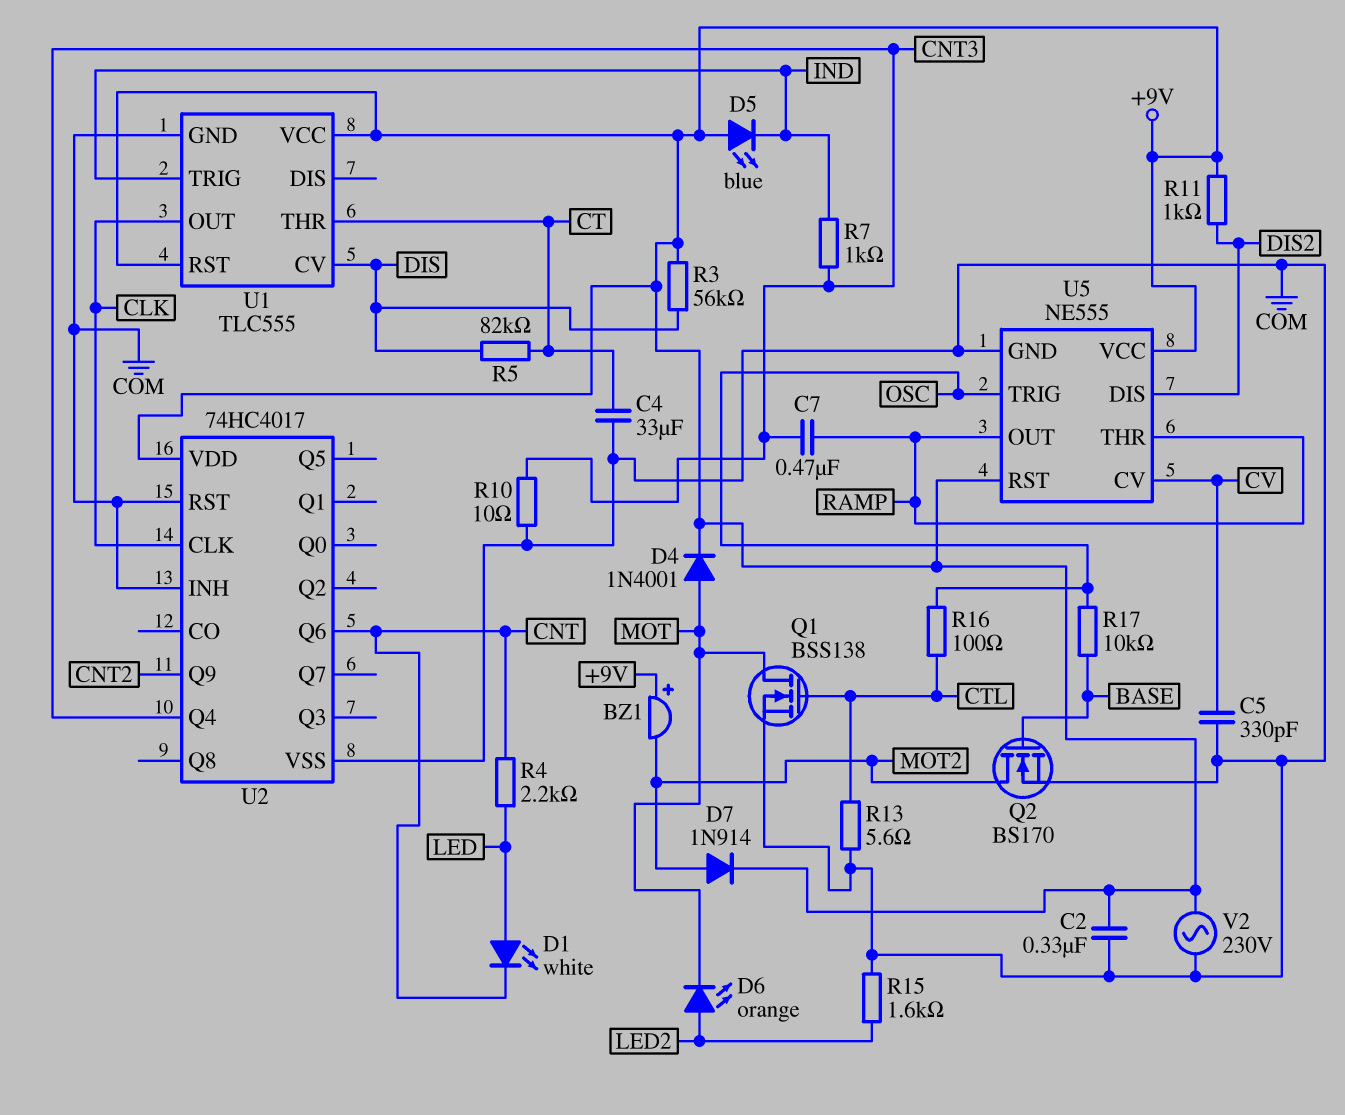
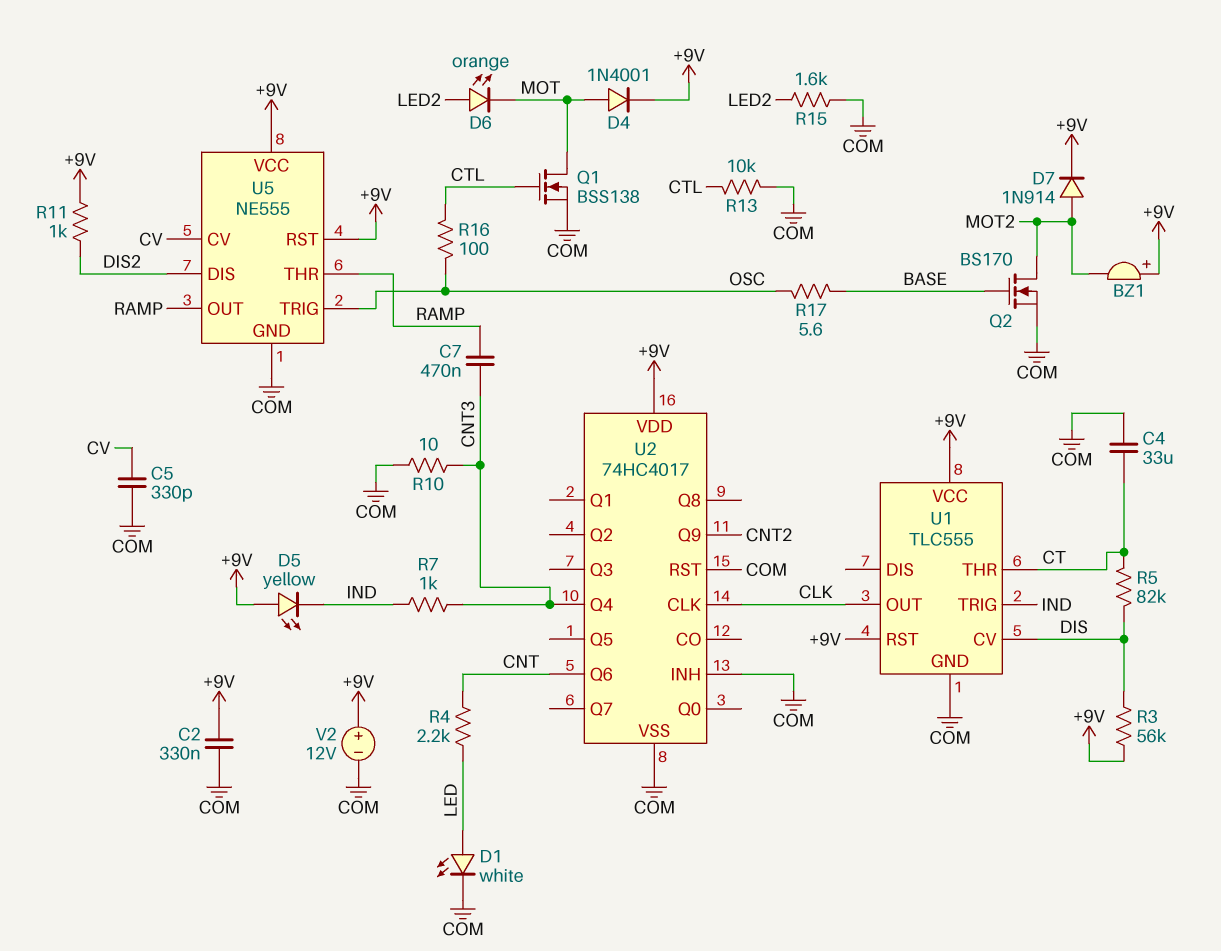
D1: LED white (A LED, K CNT) -> LED white (A LED, K COM)
D5: LED blue (A +9V, K IND) -> LED yellow (A +9V, K IND)
R13: 5.6 (COM, CTL) -> 10k (COM, CTL)
R17: 10k (BASE, OSC) -> 5.6 (BASE, OSC)
V2: AC 230V (+9V, COM) -> 12V (plus +9V, minus COM)

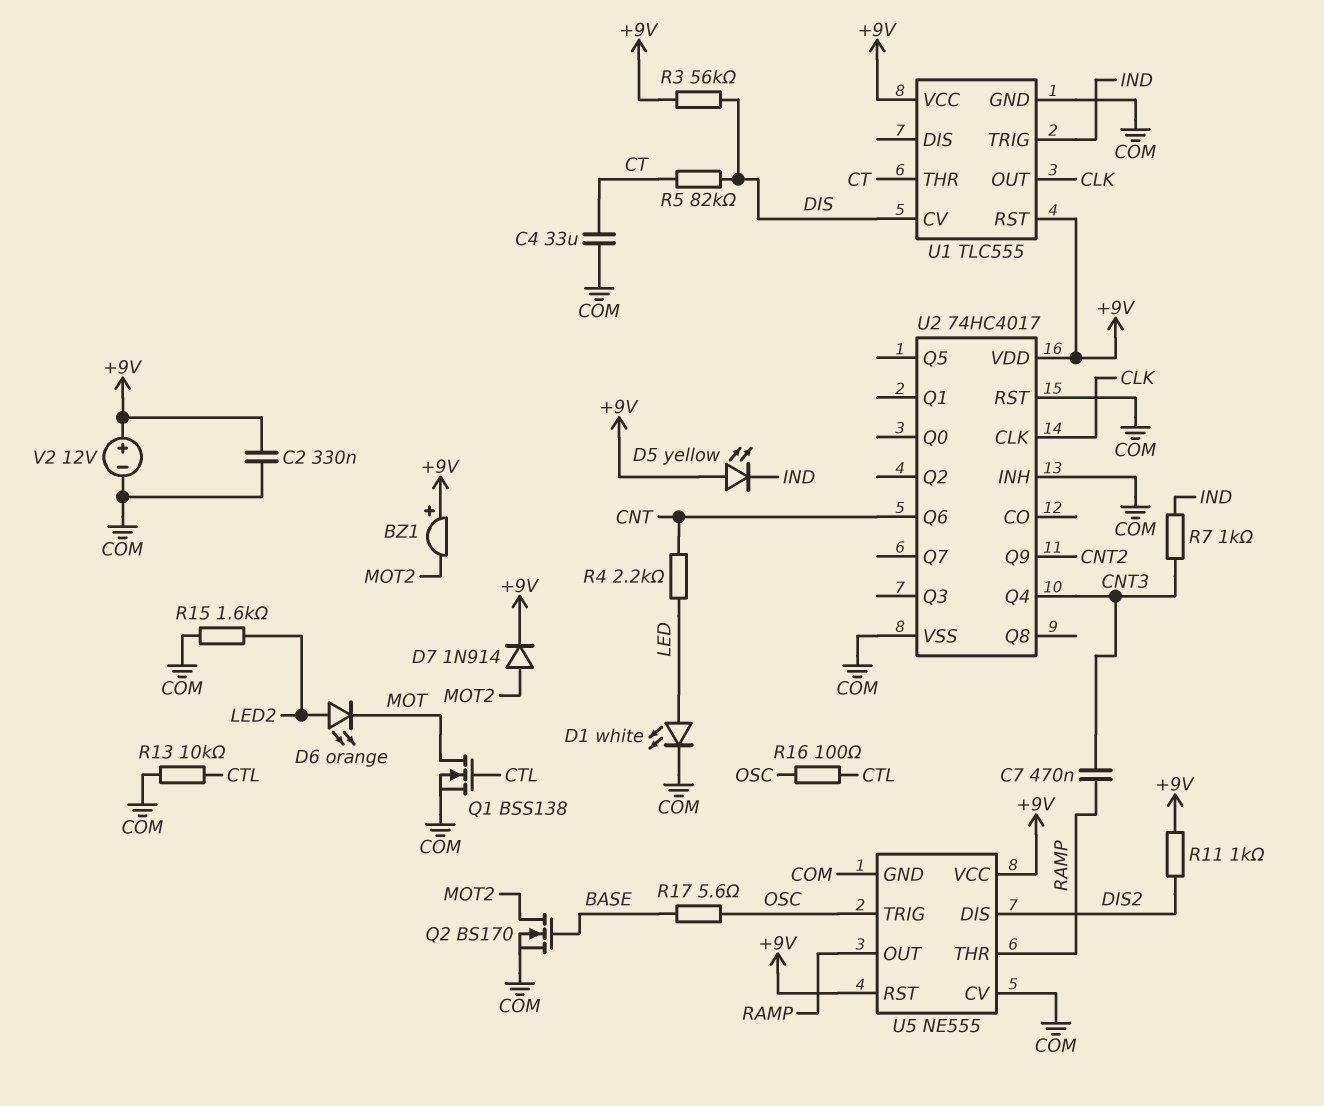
C5: 330pF (COM, CV) -> none
D4: diode 1N4001 (A MOT, K +9V) -> none
R10: 10 (CNT3, COM) -> none
U5 pin CV: CV -> COM

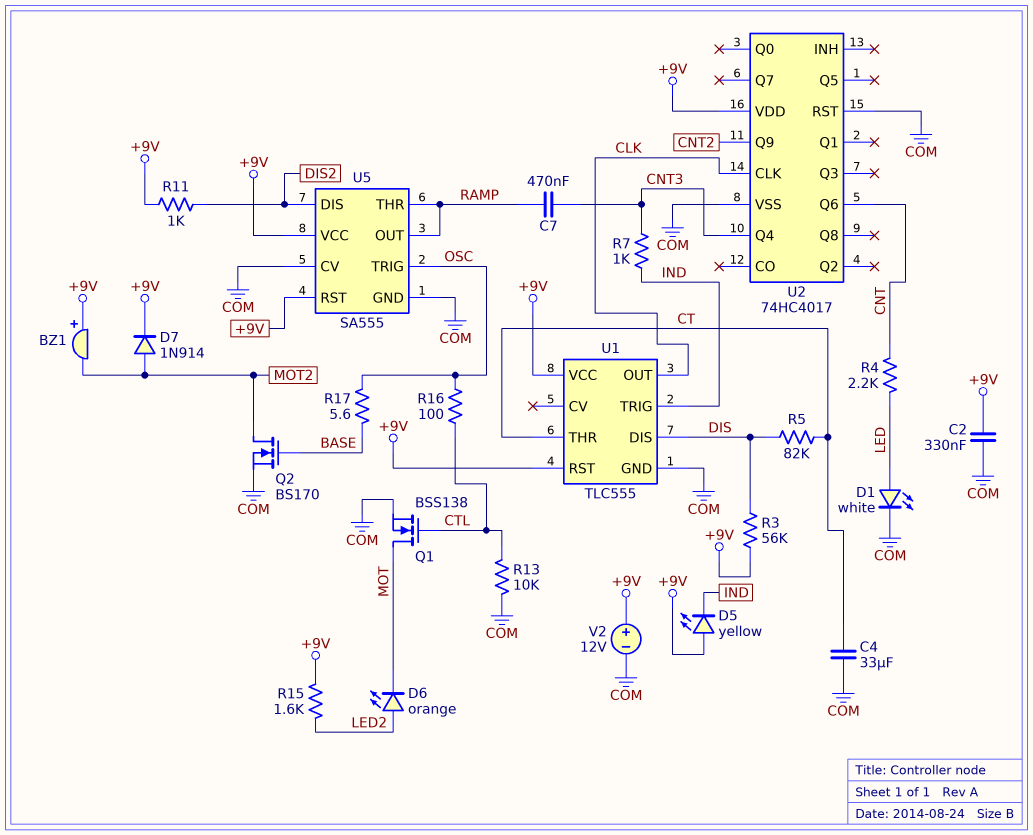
R15: 1.6k (COM, LED2) -> 1.6k (+9V, LED2)
U1 pin CV: DIS -> none
U1 pin DIS: none -> DIS
U2 pin INH: COM -> none
U5: NE555 -> SA555

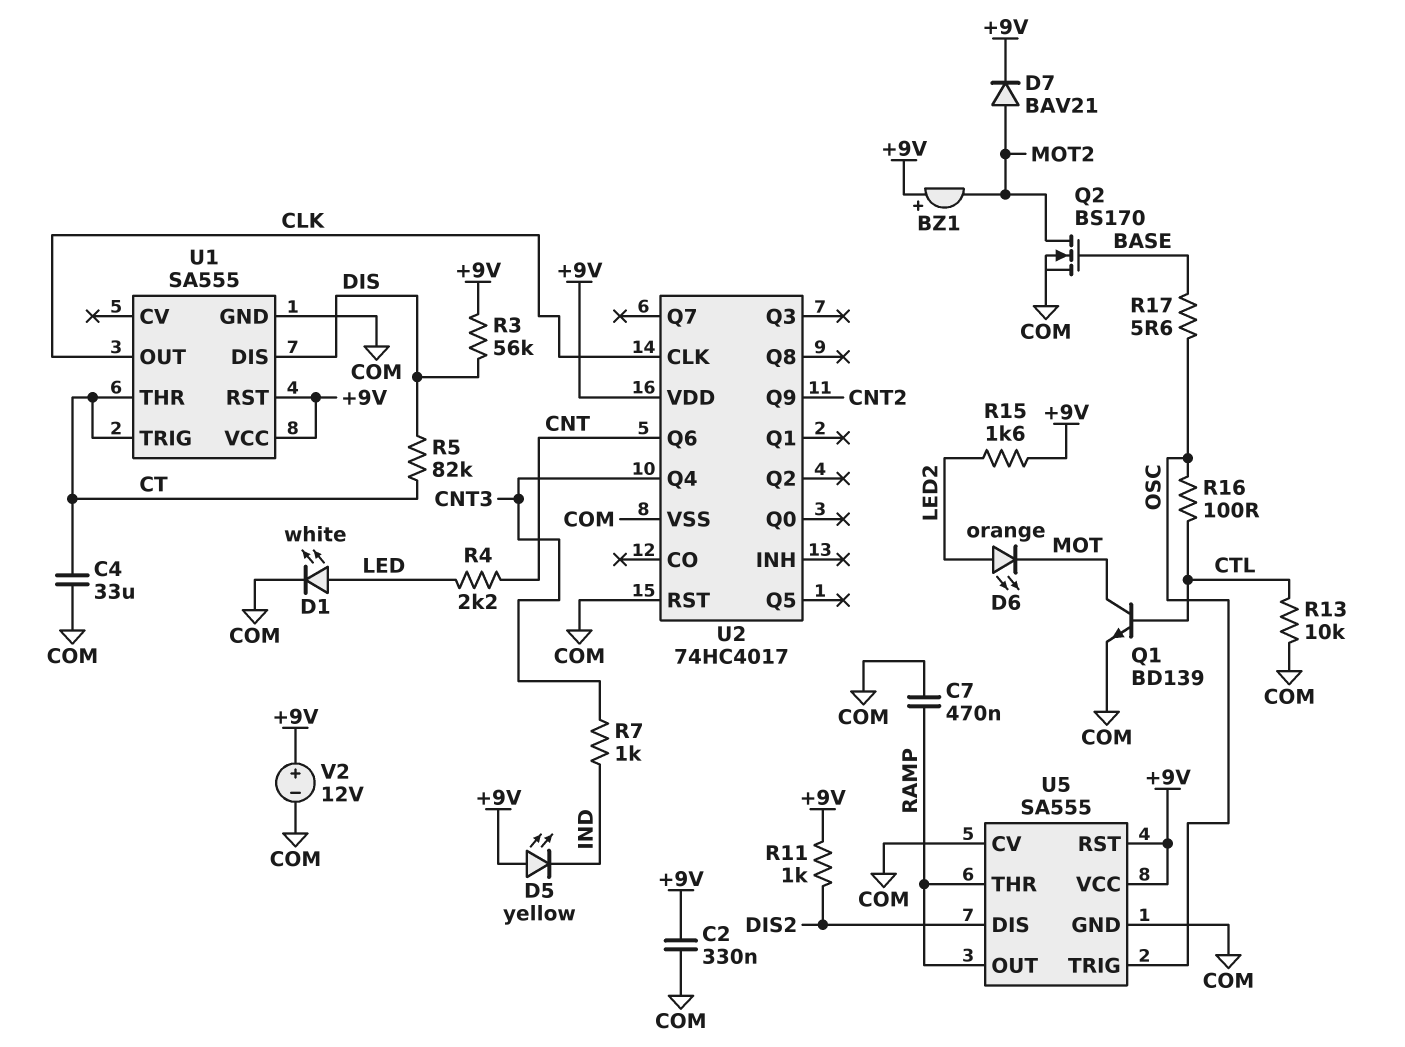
C7: 470nF (CNT3, RAMP) -> 470nF (COM, RAMP)
D7: diode 1N914 (A MOT2, K +9V) -> diode BAV21 (A MOT2, K +9V)
Q1: NMOS BSS138 (G CTL, D MOT, S COM) -> NPN BD139 (B CTL, C MOT, E COM)
U1: TLC555 -> SA555
U1 pin TRIG: IND -> CT

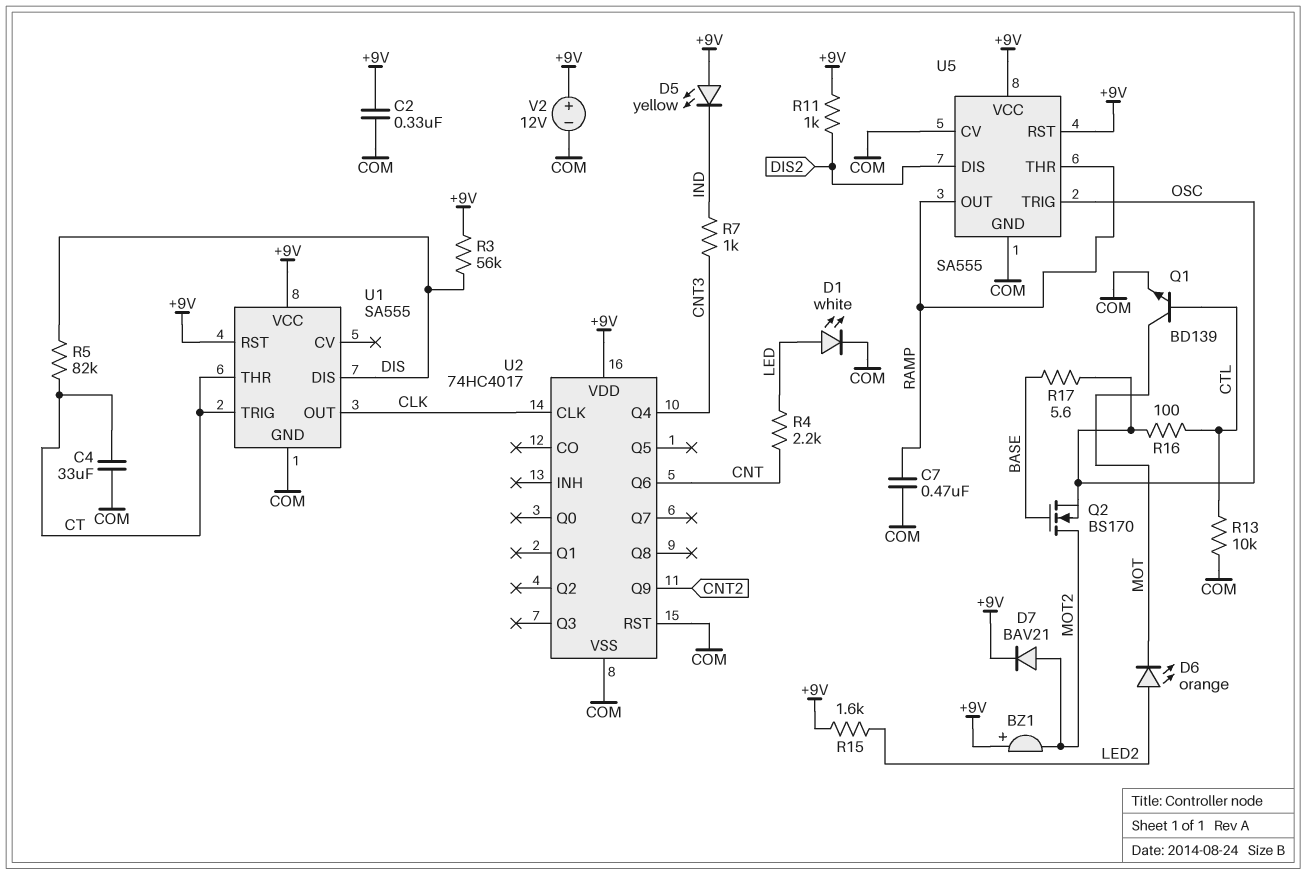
Q2: NMOS BS170 (G BASE, D MOT2, S COM) -> NMOS BS170 (G BASE, D MOT2, S OSC)

